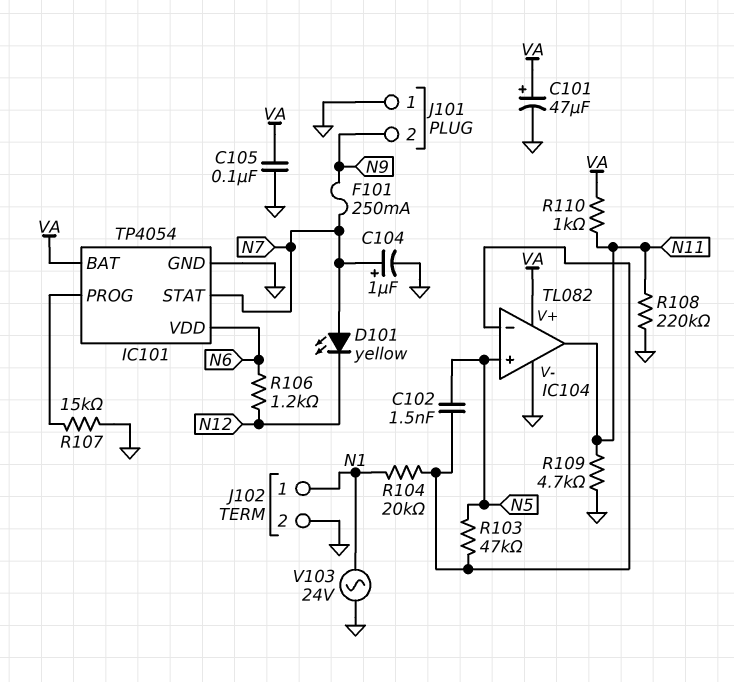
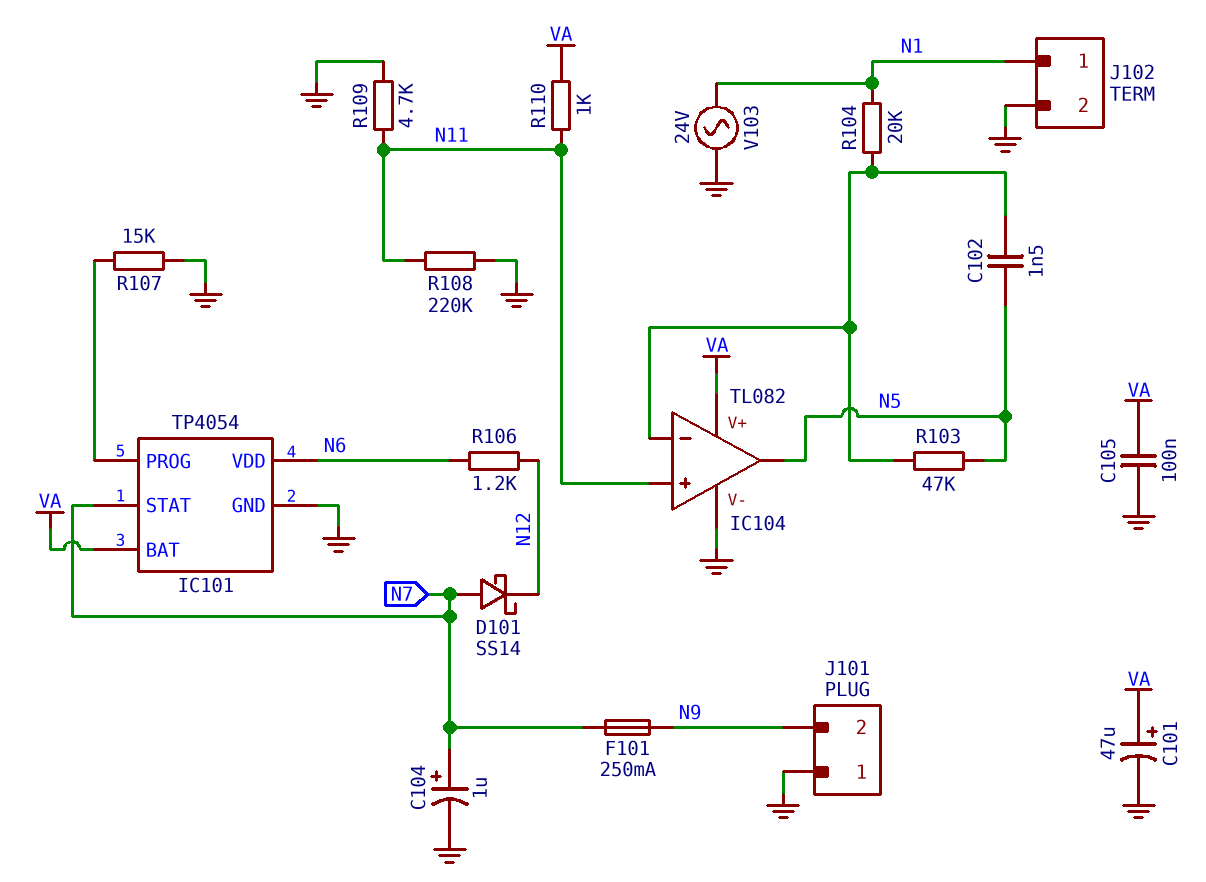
D101: LED yellow (A N7, K N12) -> schottky SS14 (A N7, K N12)
IC104 pin in+: N5 -> N11
IC104 pin out: N11 -> N5

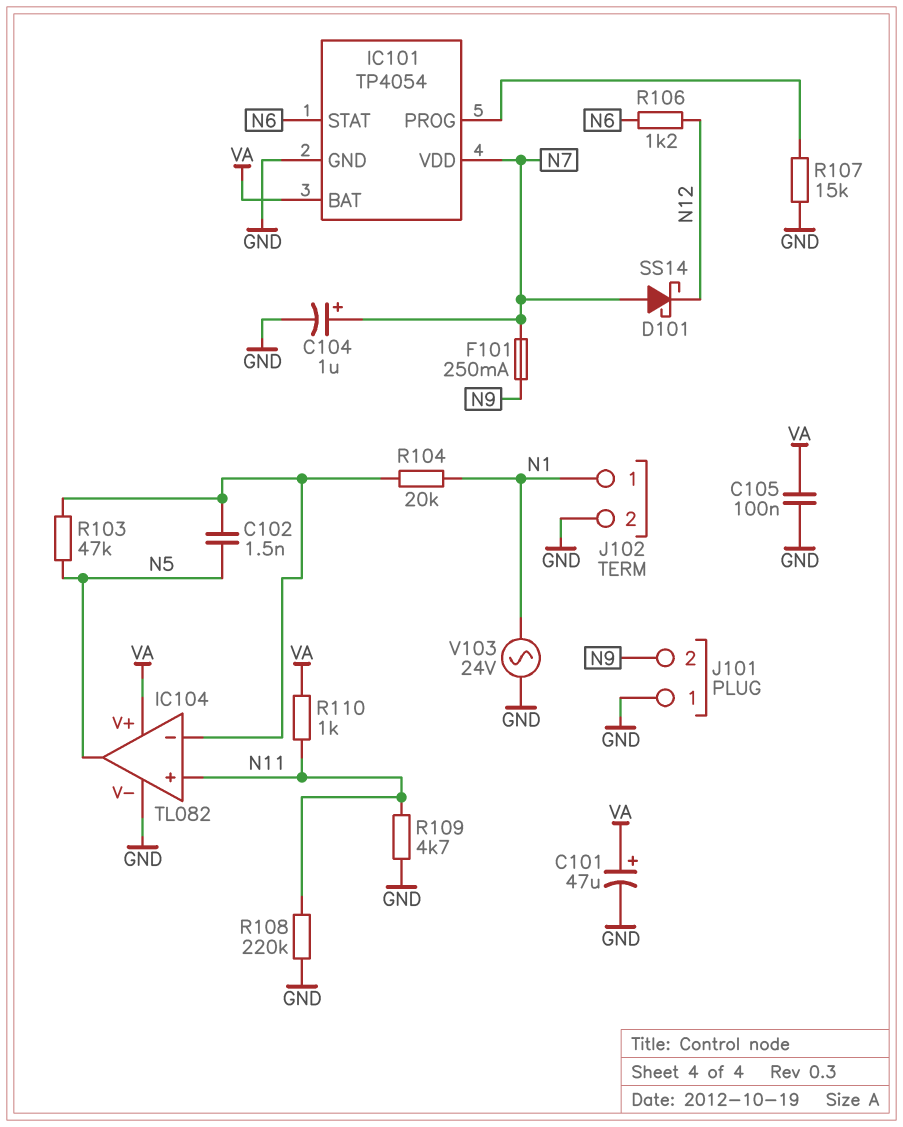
IC101 pin STAT: N7 -> N6
IC101 pin VDD: N6 -> N7

